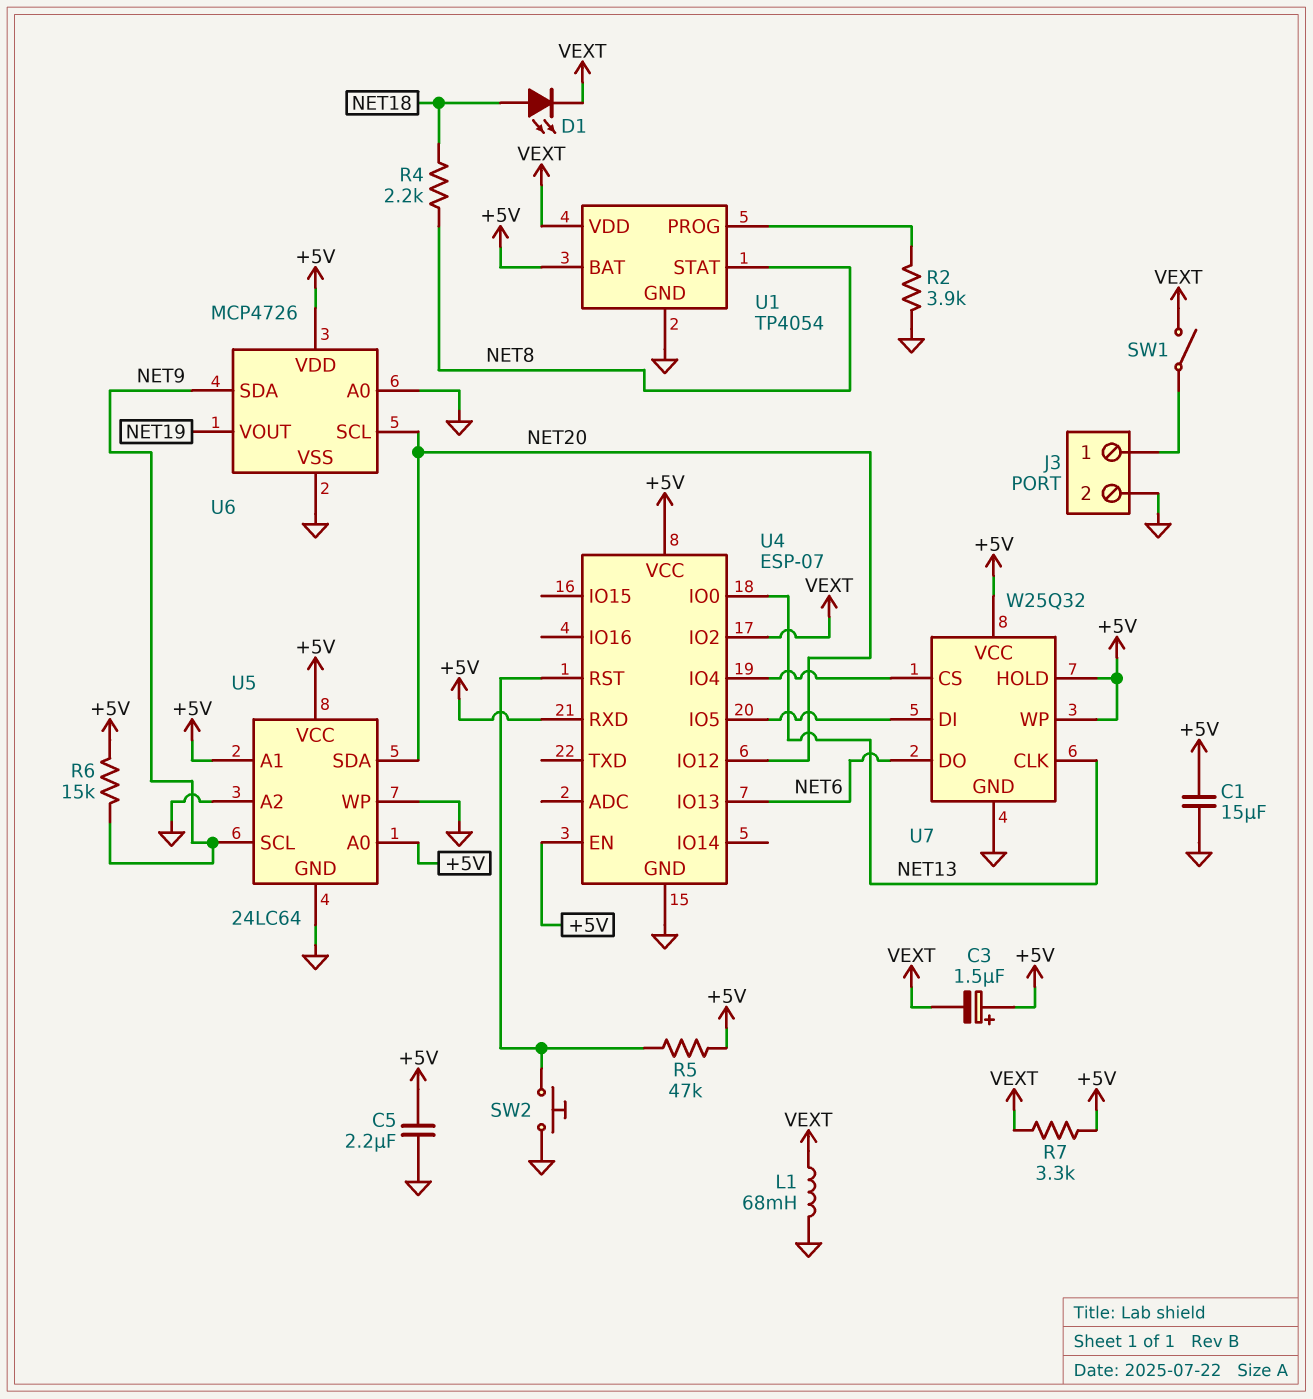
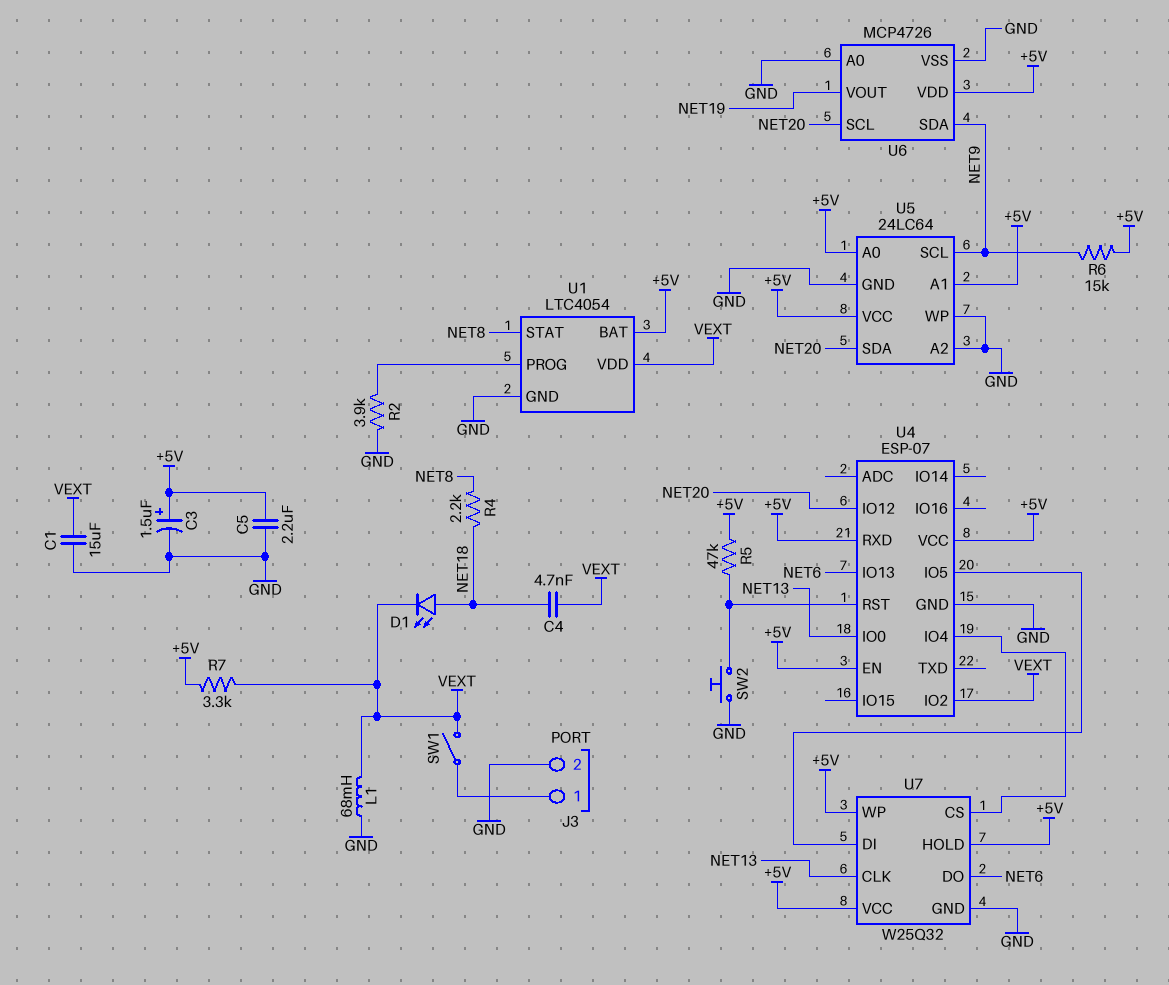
C1: 15uF (+5V, GND) -> 15uF (GND, VEXT)
C3: 1.5uF (plus +5V, minus VEXT) -> 1.5uF (plus +5V, minus GND)
C4: none -> 4.7nF (NET18, VEXT)
U1: TP4054 -> LTC4054

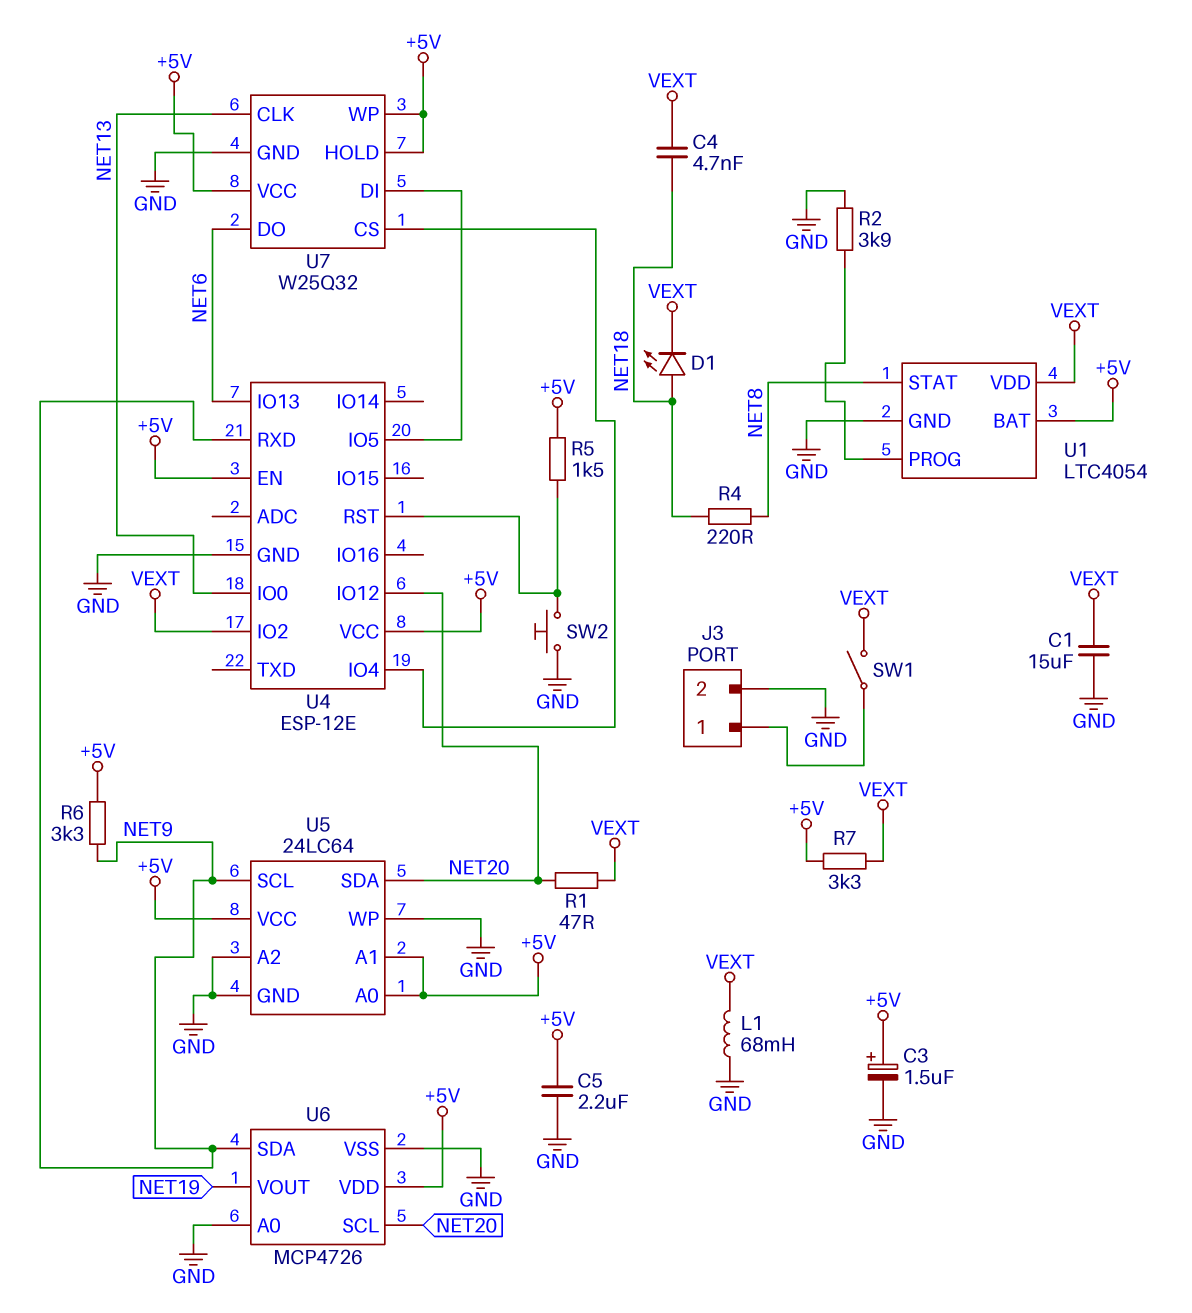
R1: none -> 47 (NET20, VEXT)
R4: 2.2k (NET8, NET18) -> 220 (NET8, NET18)
R5: 47k (+5V, U4/RST) -> 1.5k (+5V, U4/RST)
R6: 15k (+5V, NET9) -> 3.3k (+5V, NET9)
U4: ESP-07 -> ESP-12E
U4 pin RXD: +5V -> NET9

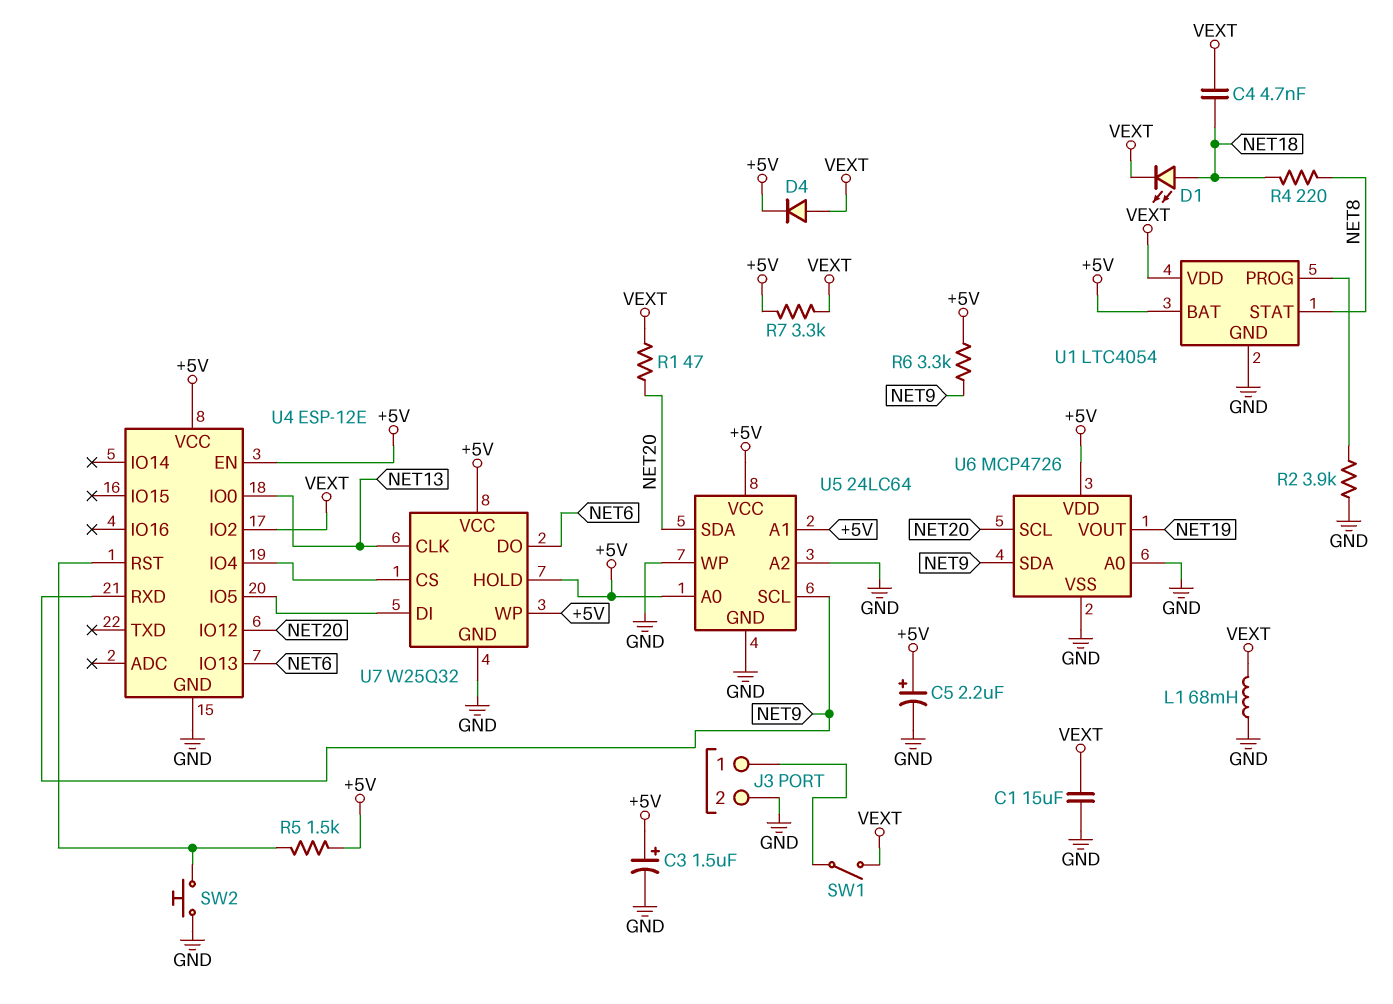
C5: 2.2uF (+5V, GND) -> 2.2uF (plus +5V, minus GND)
D4: none -> diode (A VEXT, K +5V)

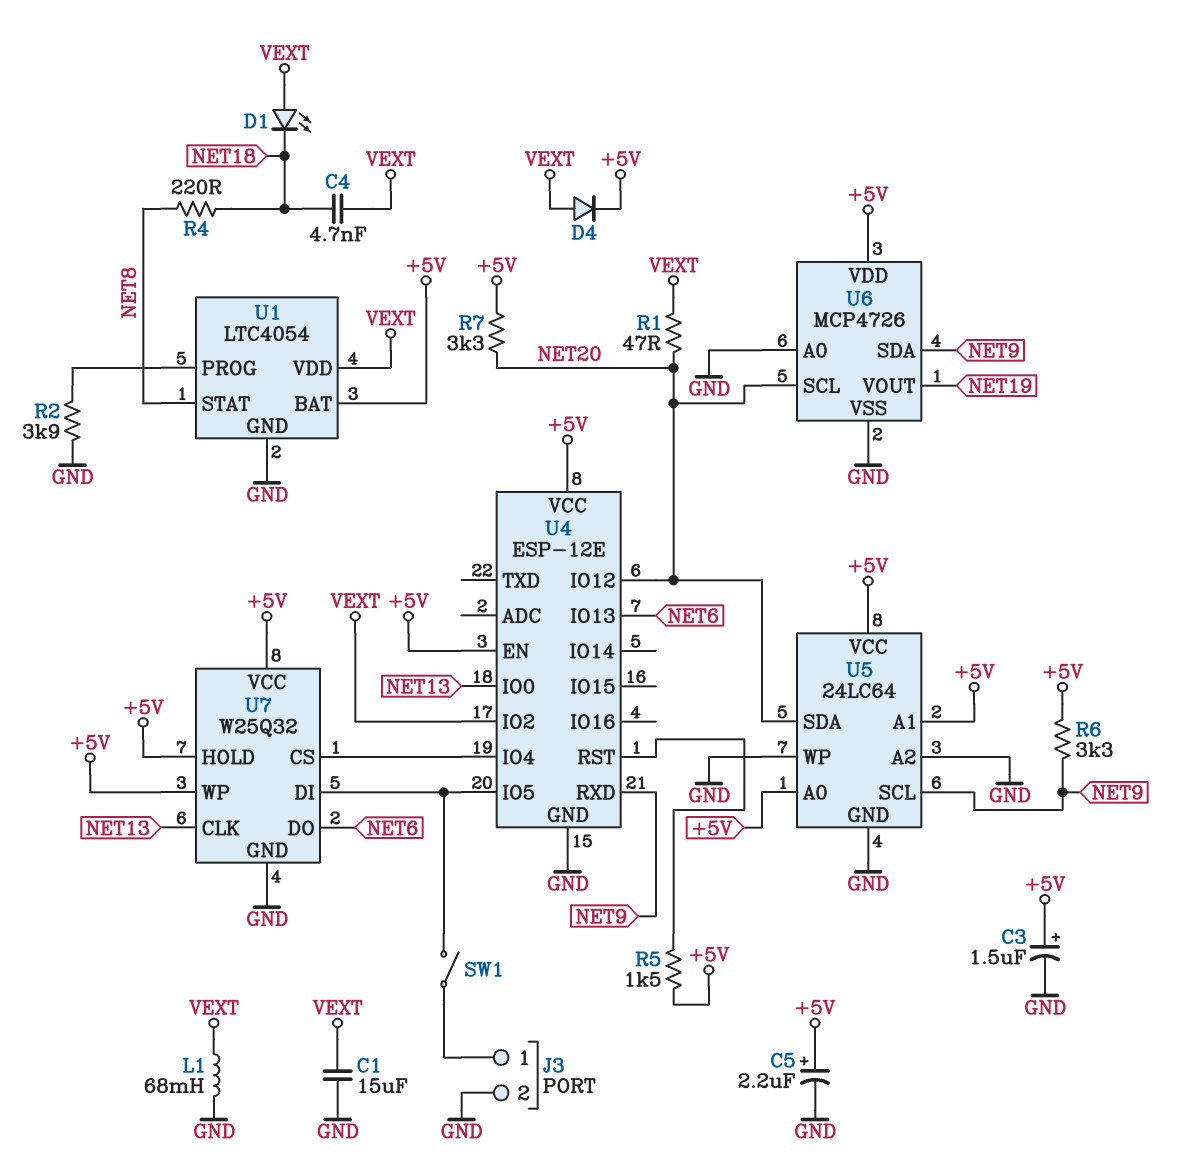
D1: LED (A NET18, K VEXT) -> LED (A VEXT, K NET18)
R7: 3.3k (+5V, VEXT) -> 3.3k (+5V, NET20)
SW1: switch (J3/1, VEXT) -> switch (J3/1, U4/IO5)
SW2: button (GND, U4/RST) -> none

